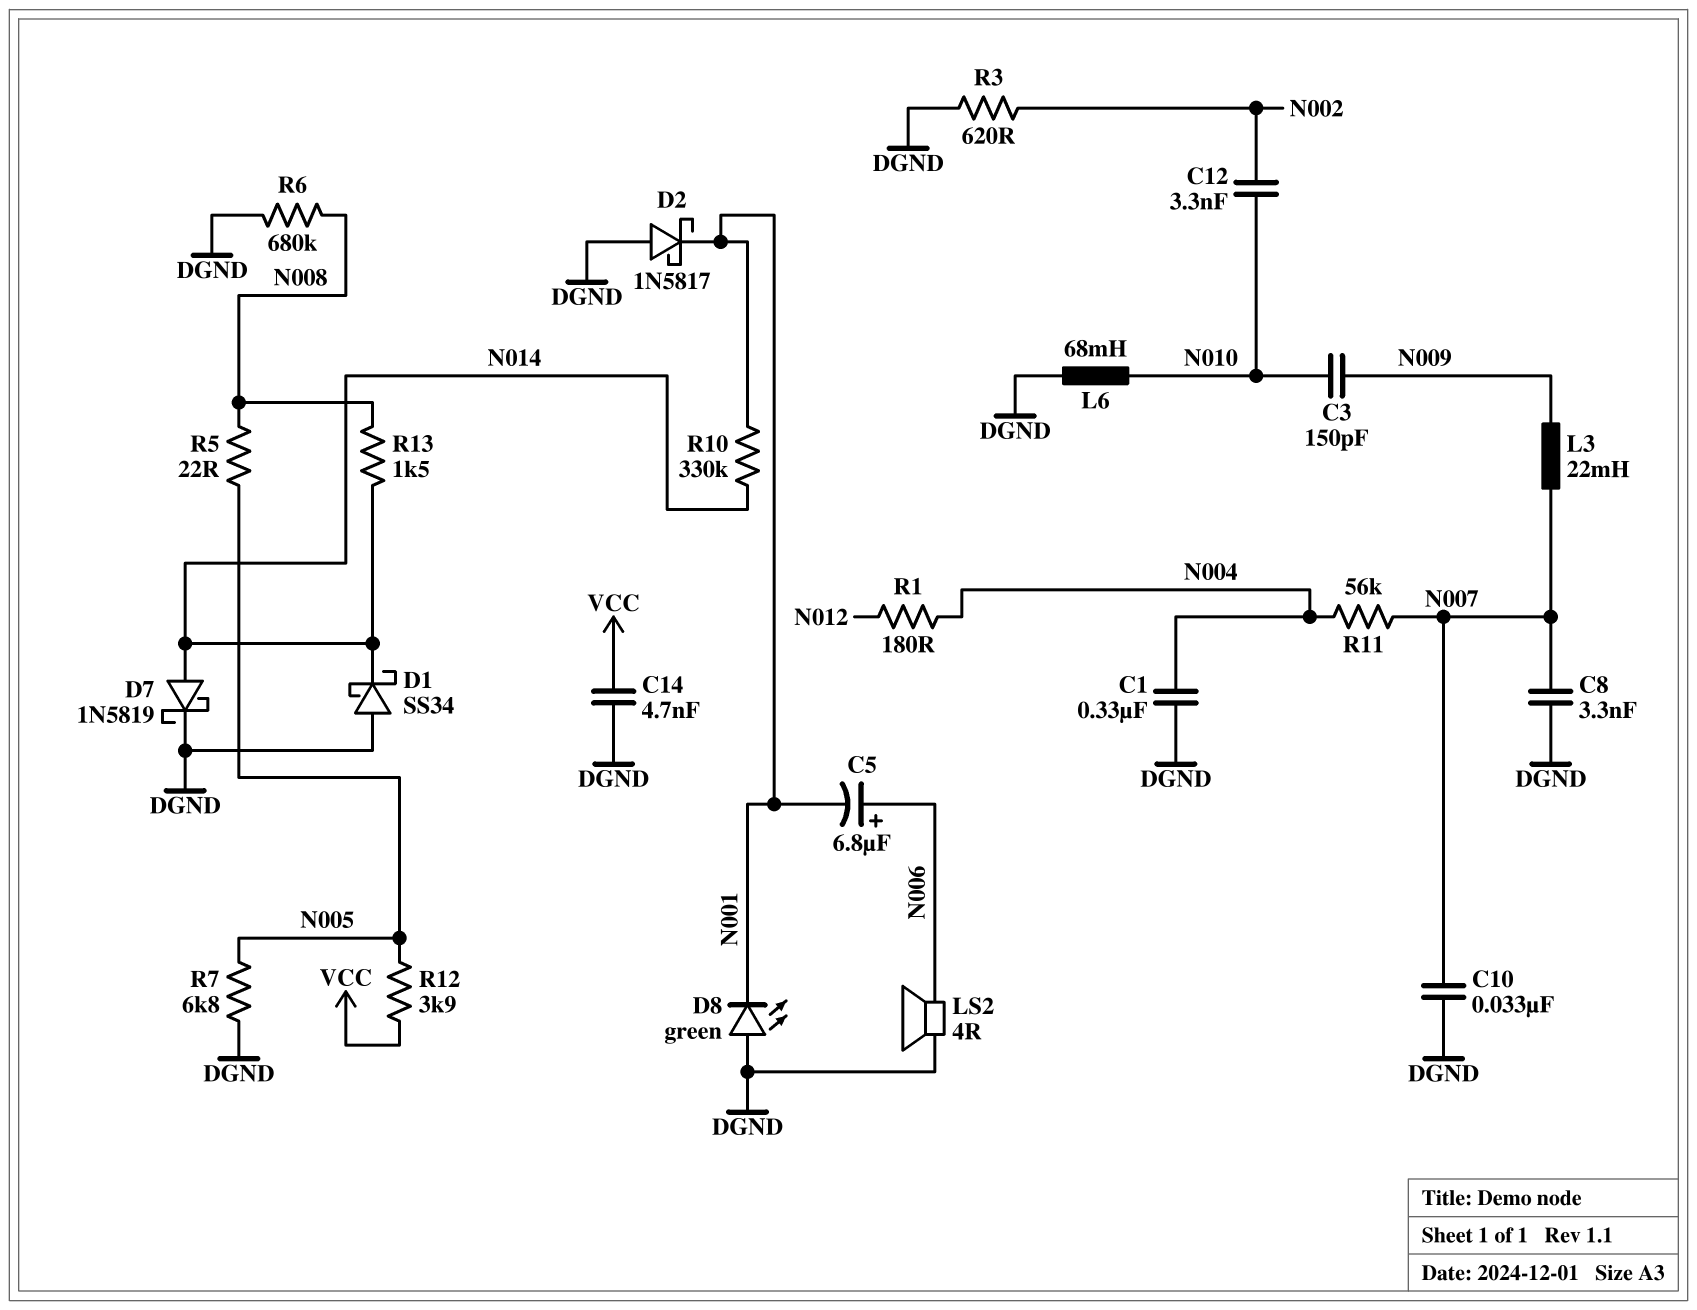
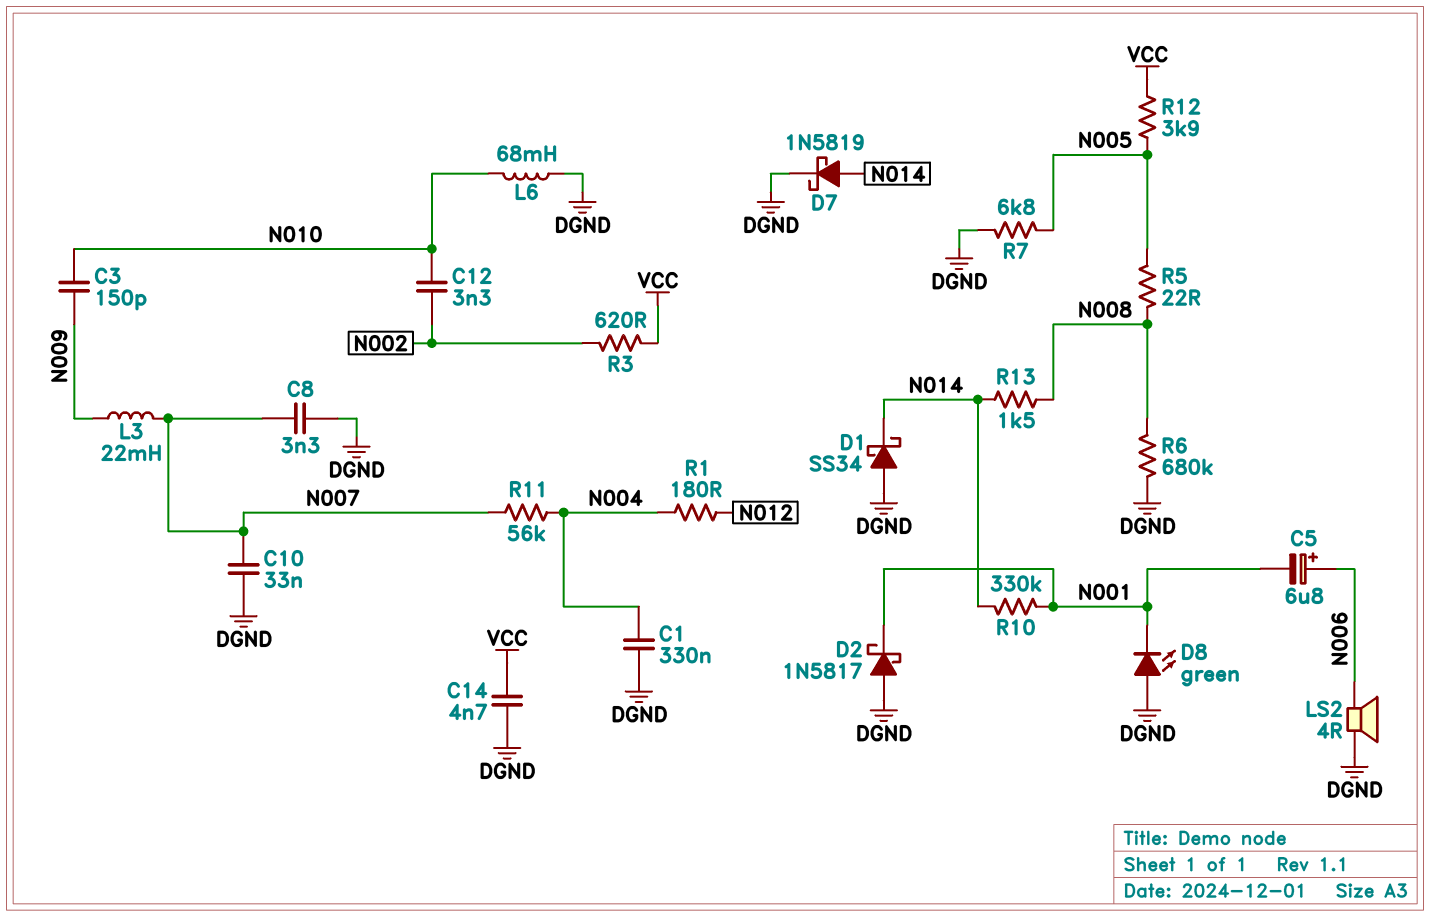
R3: 620 (DGND, N002) -> 620 (N002, VCC)

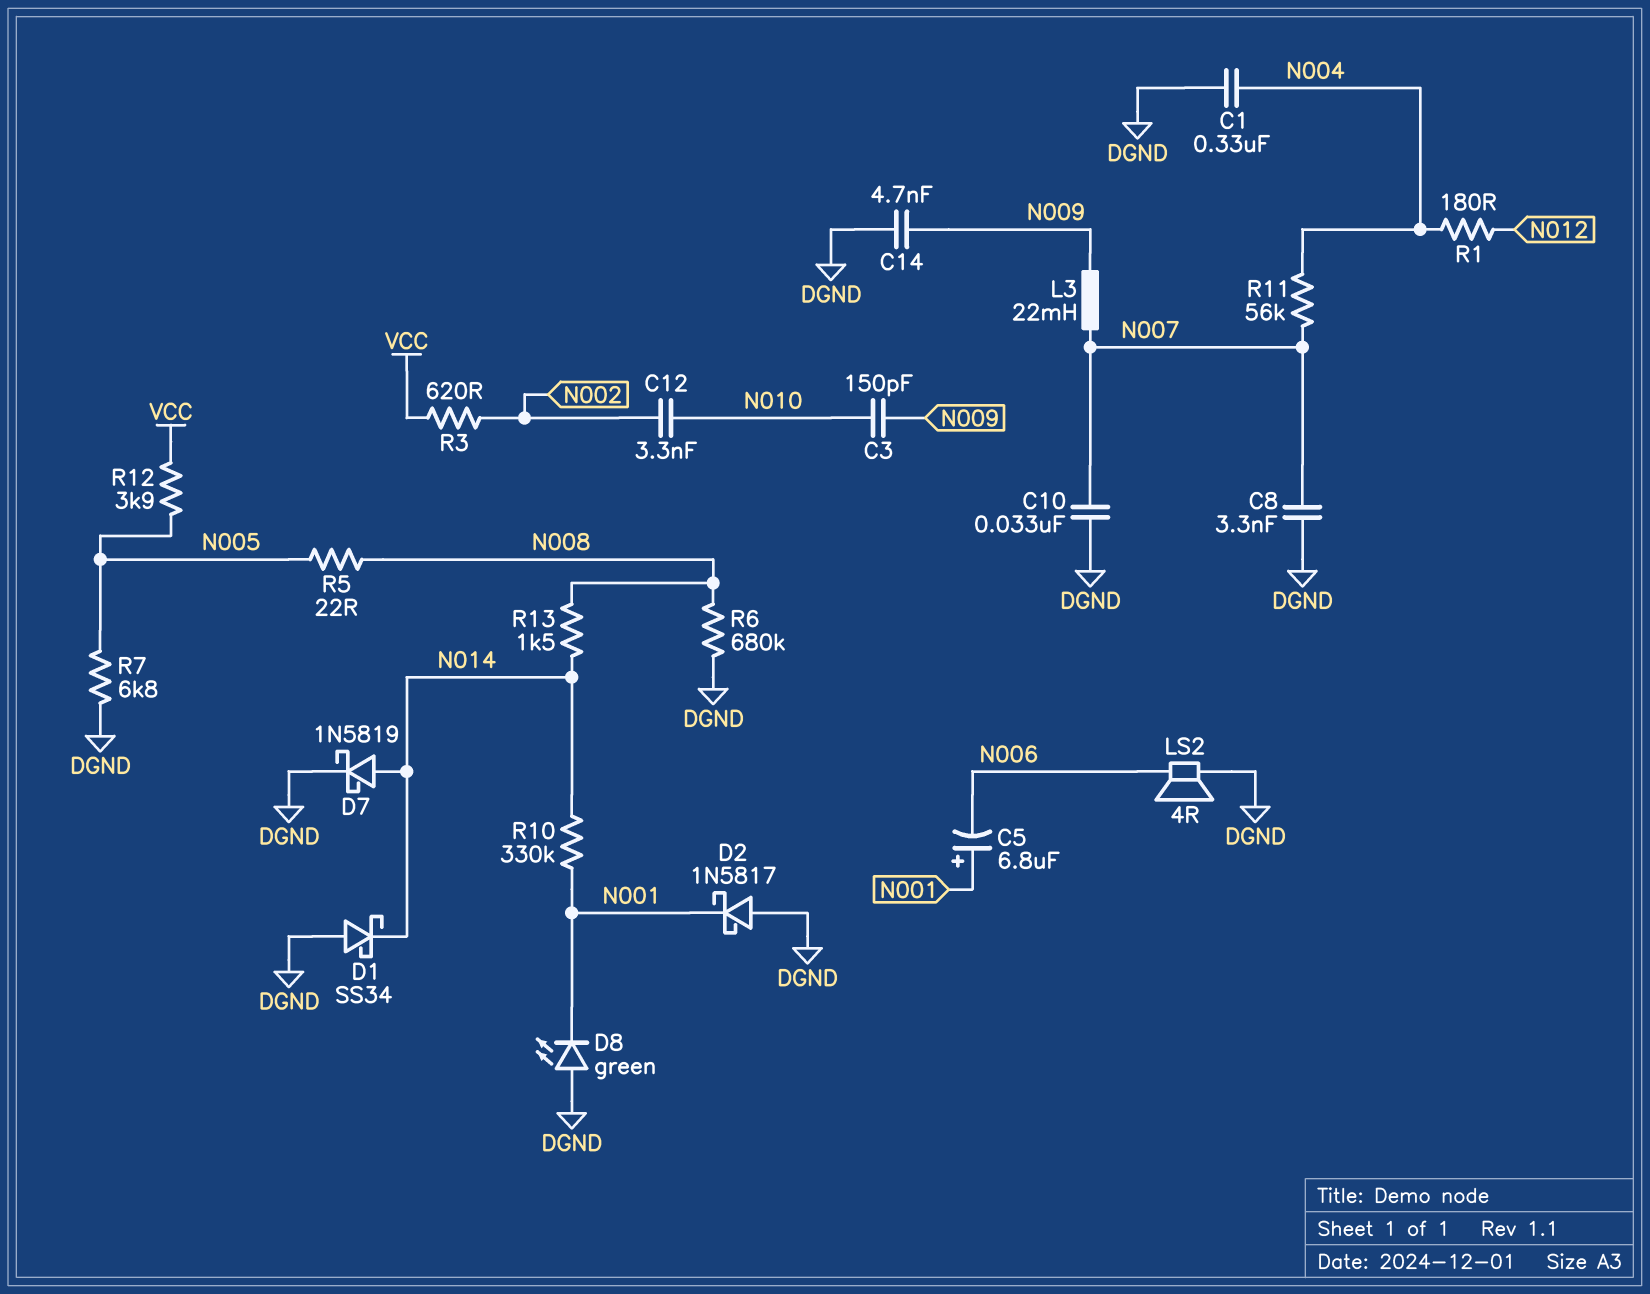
C5: 6.8uF (plus N006, minus N001) -> 6.8uF (plus N001, minus N006)
C14: 4.7nF (DGND, VCC) -> 4.7nF (DGND, N009)
L6: 68mH (DGND, N010) -> none

